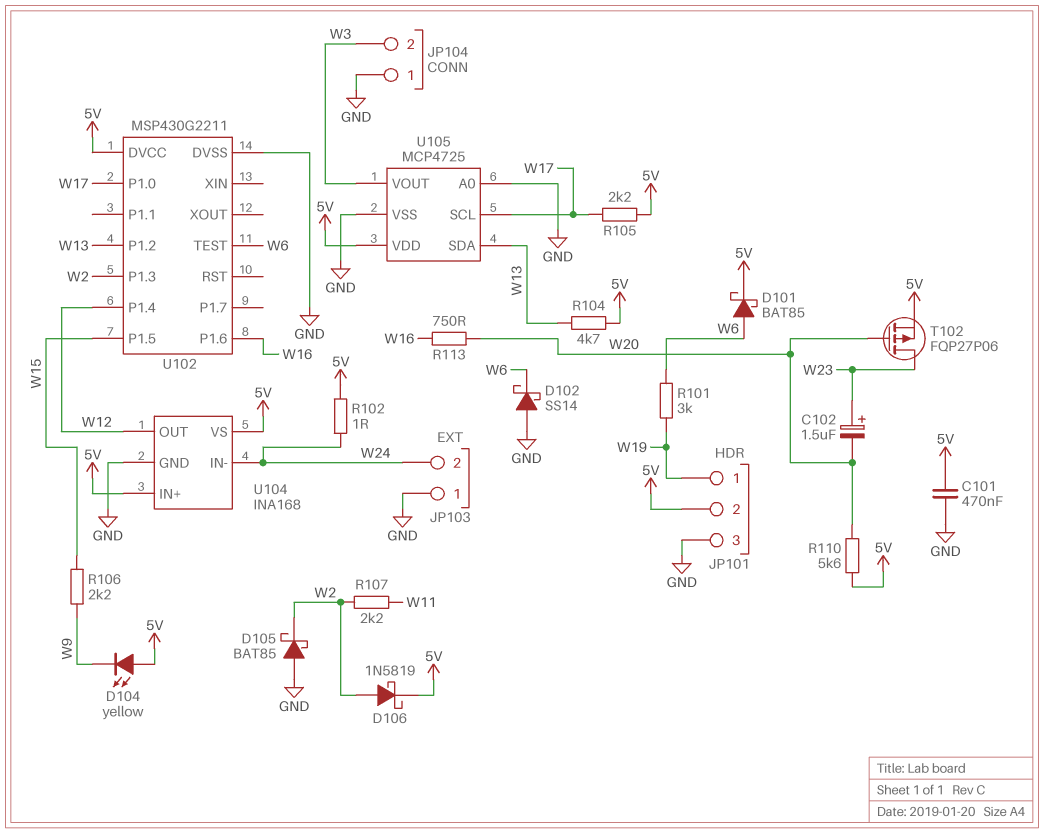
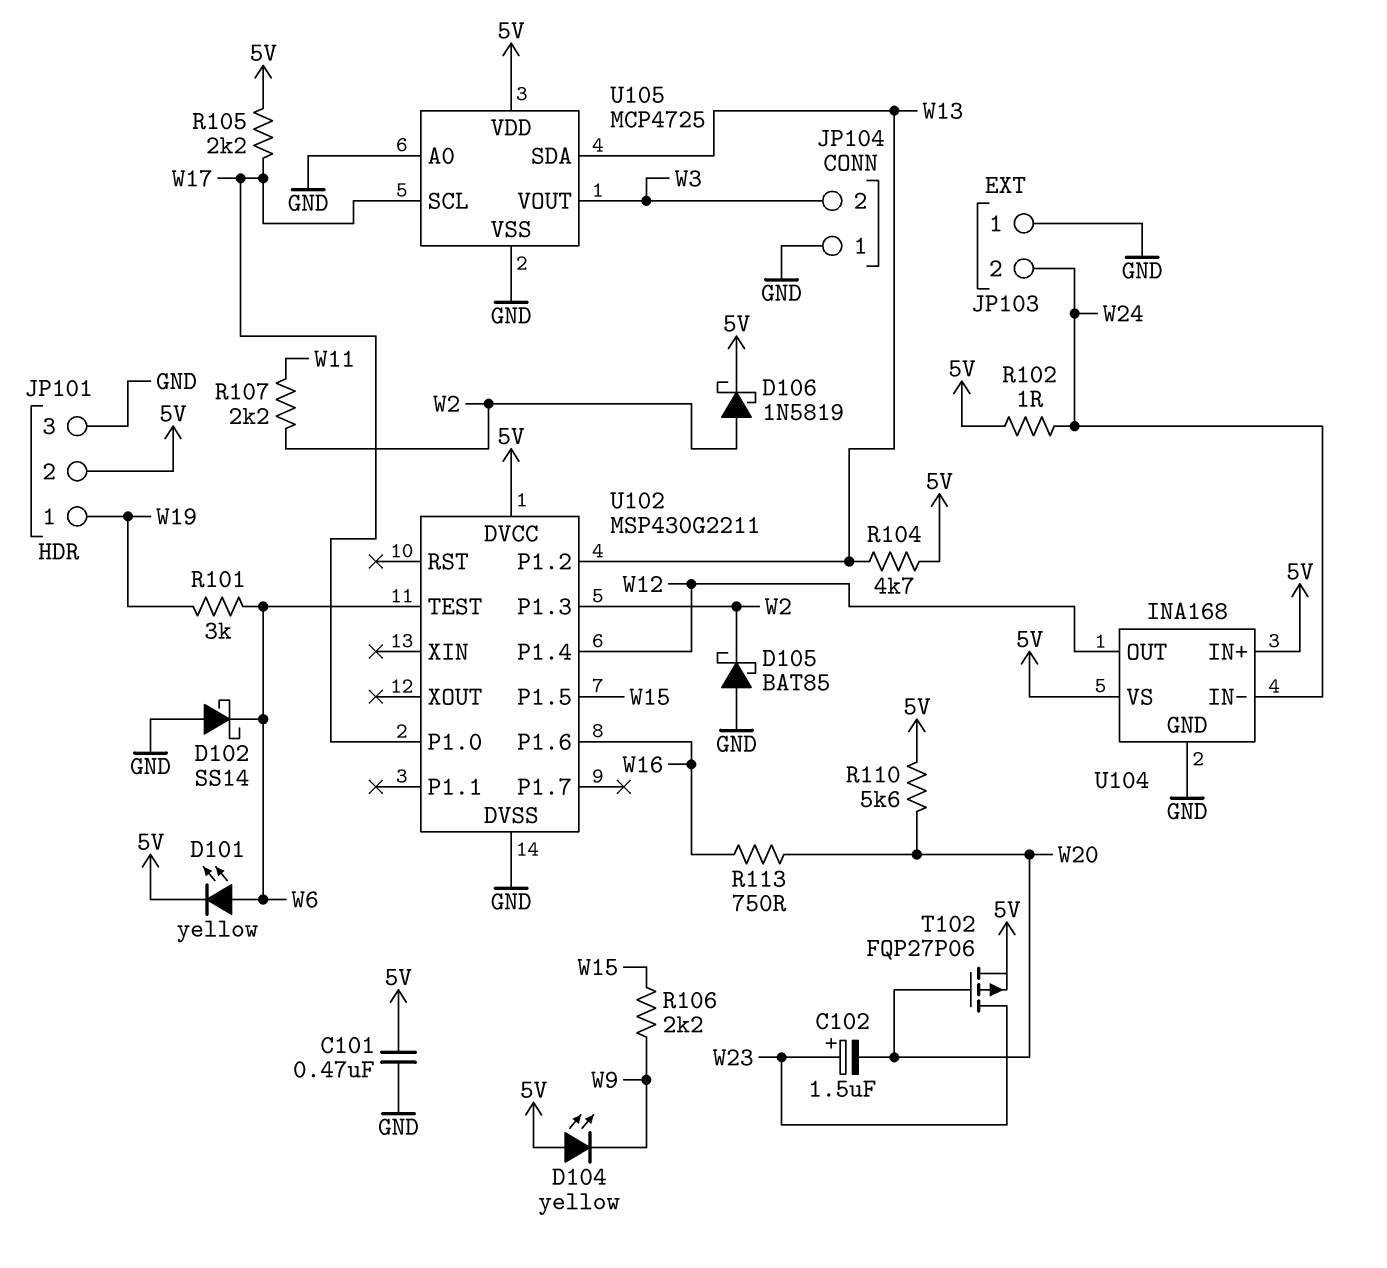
D101: schottky BAT85 (A W6, K 5V) -> LED yellow (A W6, K 5V)

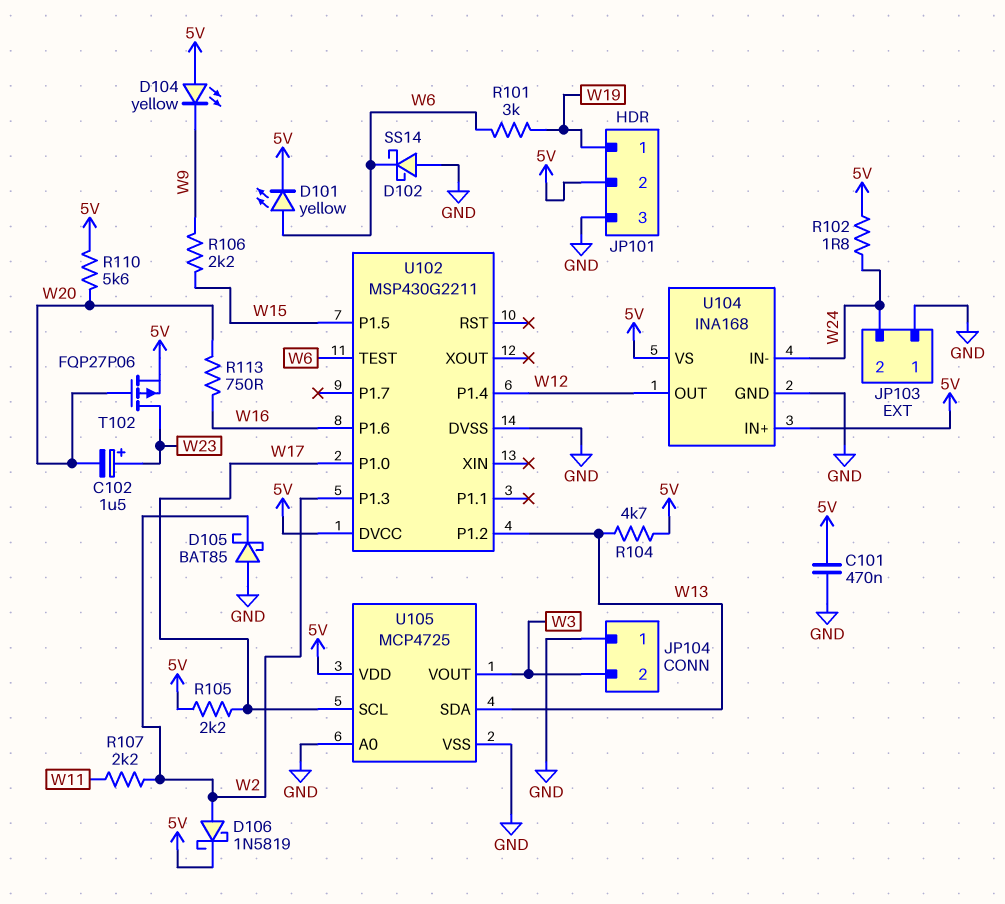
R102: 1 (5V, W24) -> 1.8 (5V, W24)

